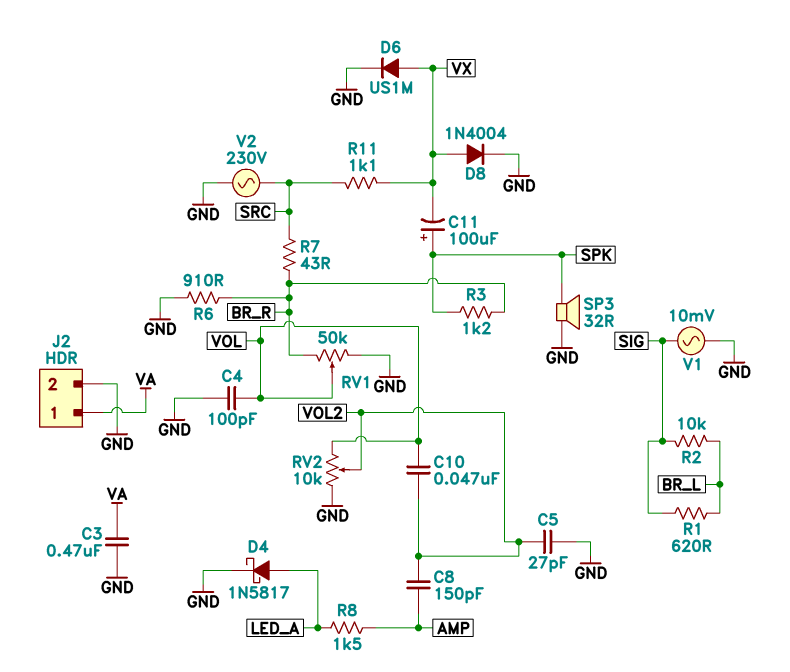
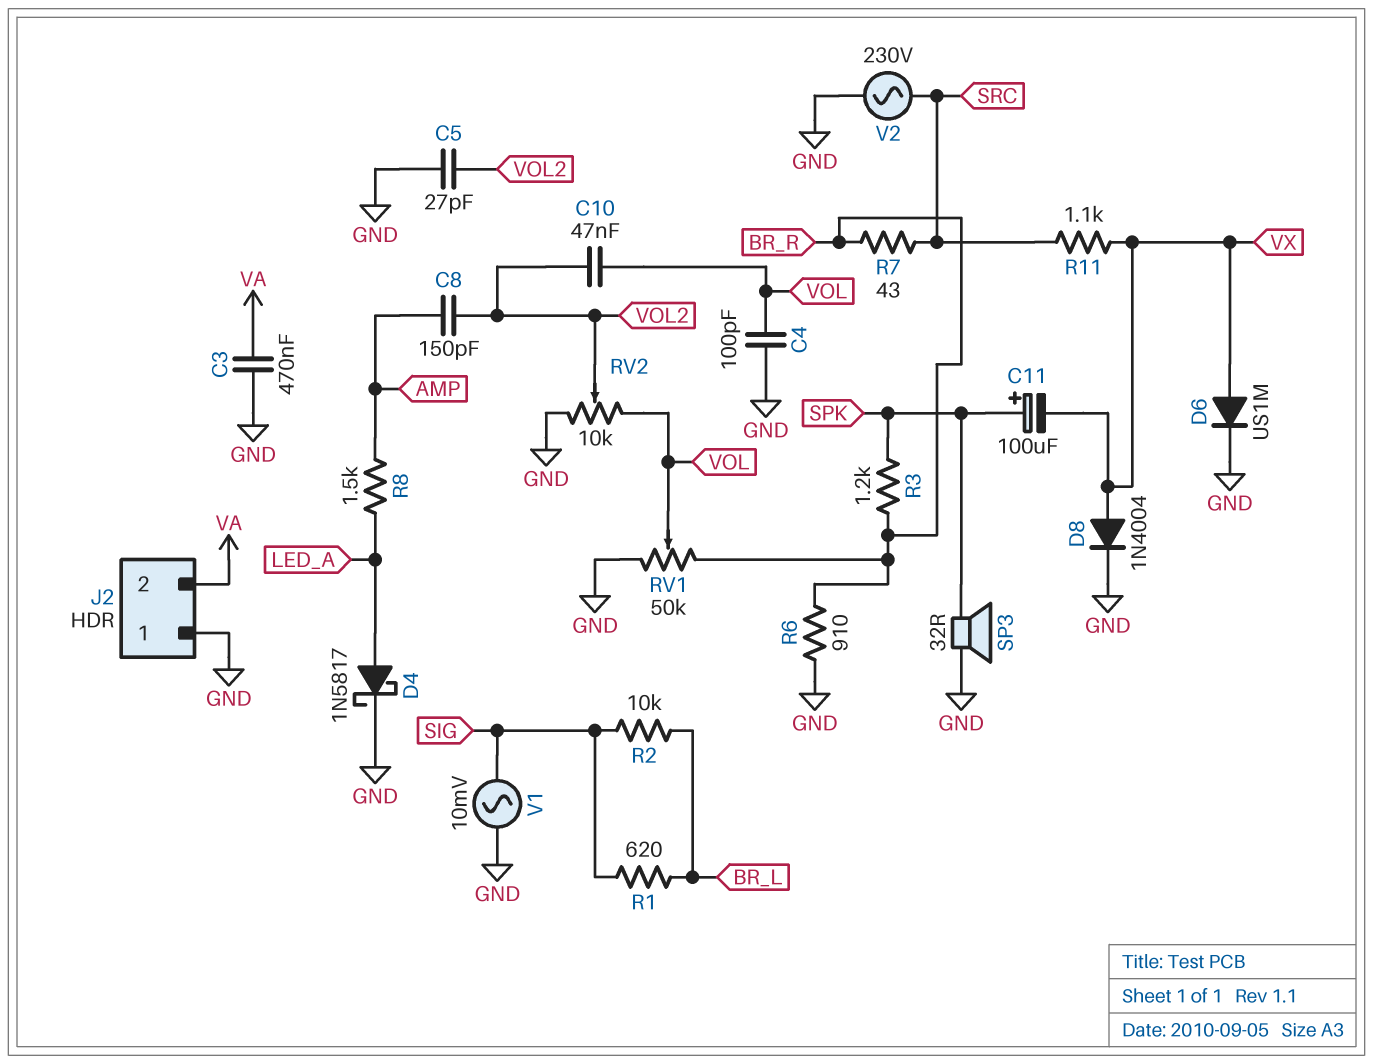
J2 pin 1: VA -> GND
J2 pin 2: GND -> VA

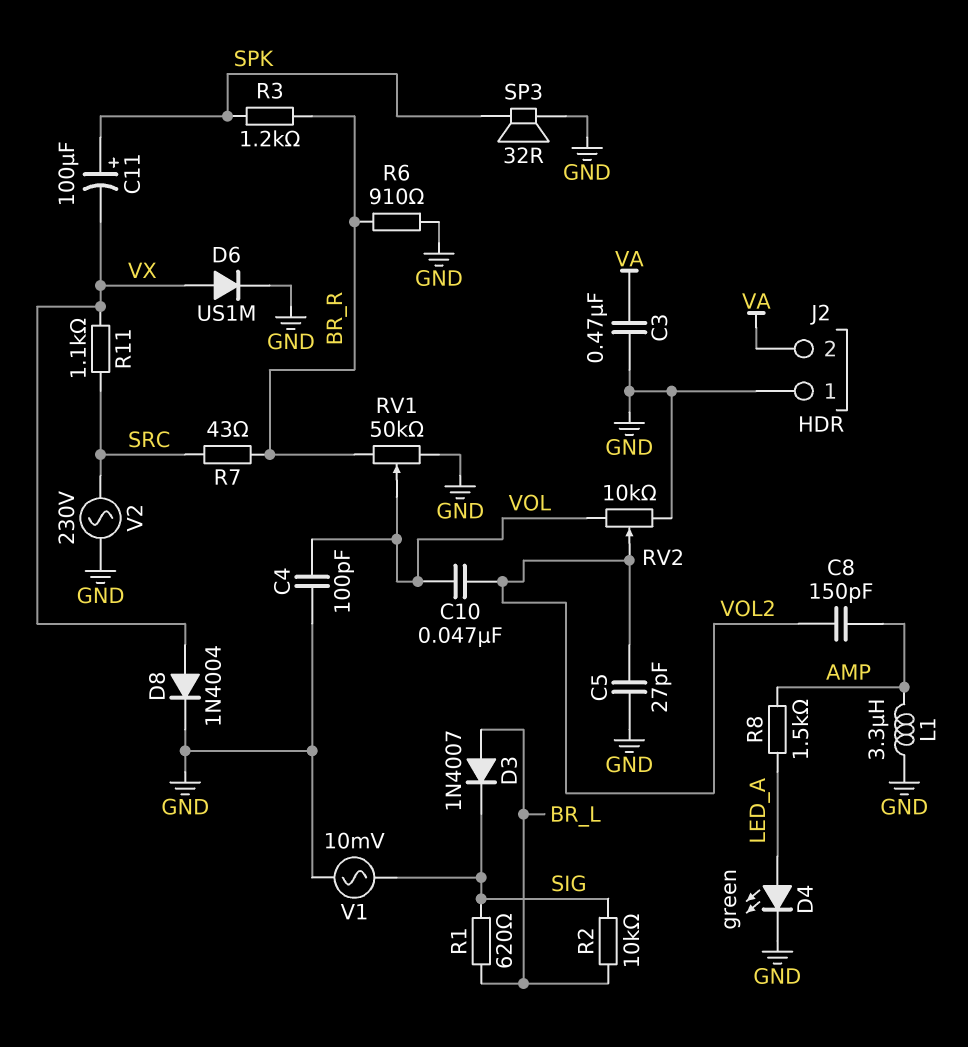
D3: none -> diode 1N4007 (A BR_L, K SIG)
D4: schottky 1N5817 (A LED_A, K GND) -> LED green (A LED_A, K GND)
L1: none -> 3.3uH (AMP, GND)

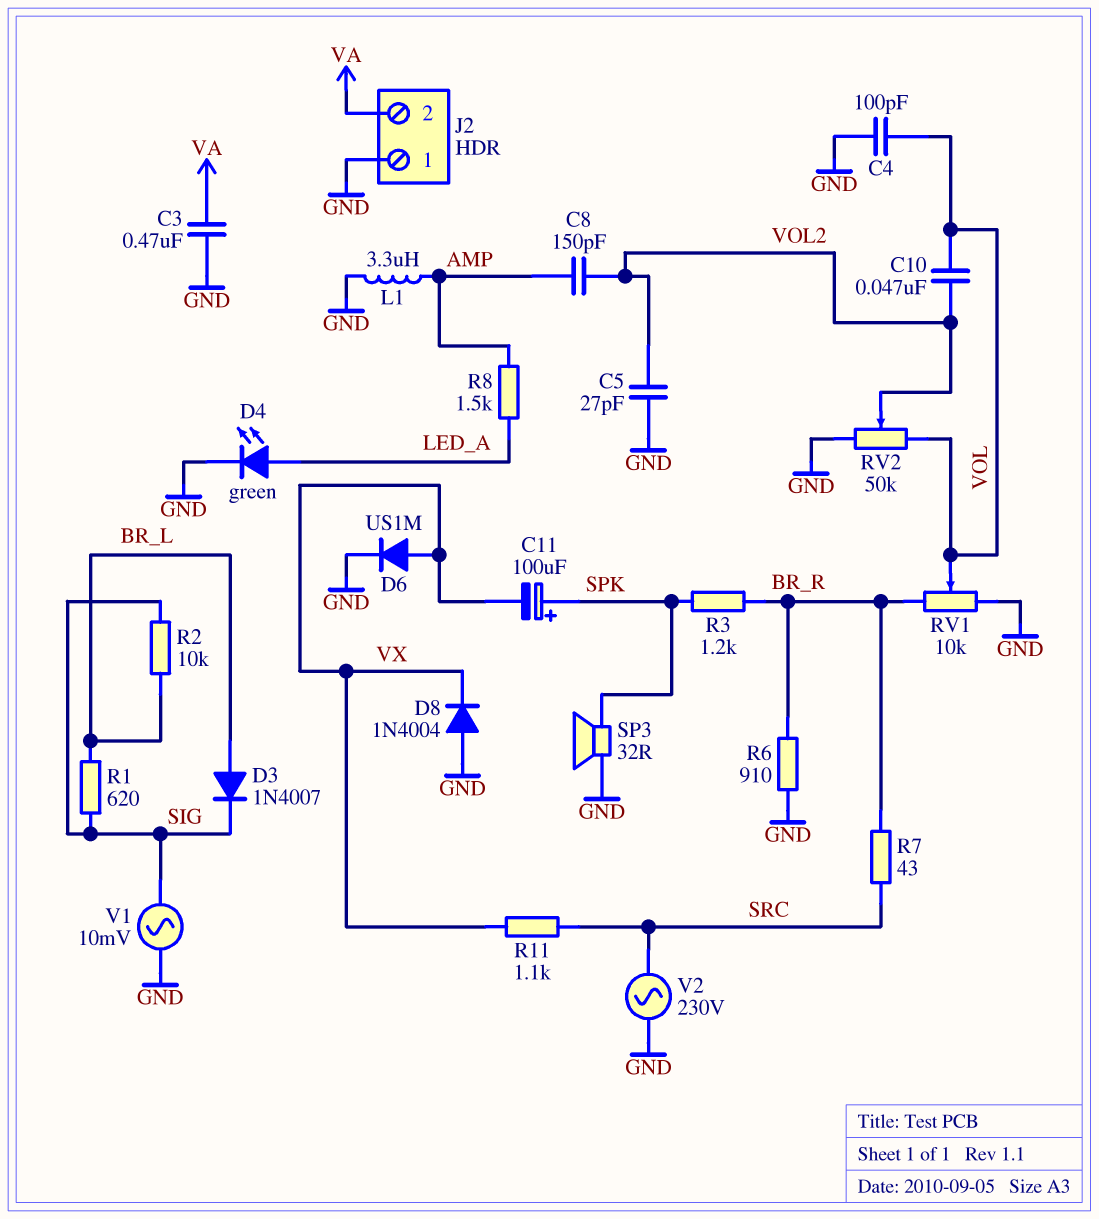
D8: diode 1N4004 (A VX, K GND) -> diode 1N4004 (A GND, K VX)
RV1: 50k (BR_R, GND, wiper VOL) -> 10k (BR_R, GND, wiper VOL)
RV2: 10k (GND, VOL, wiper VOL2) -> 50k (GND, VOL, wiper VOL2)

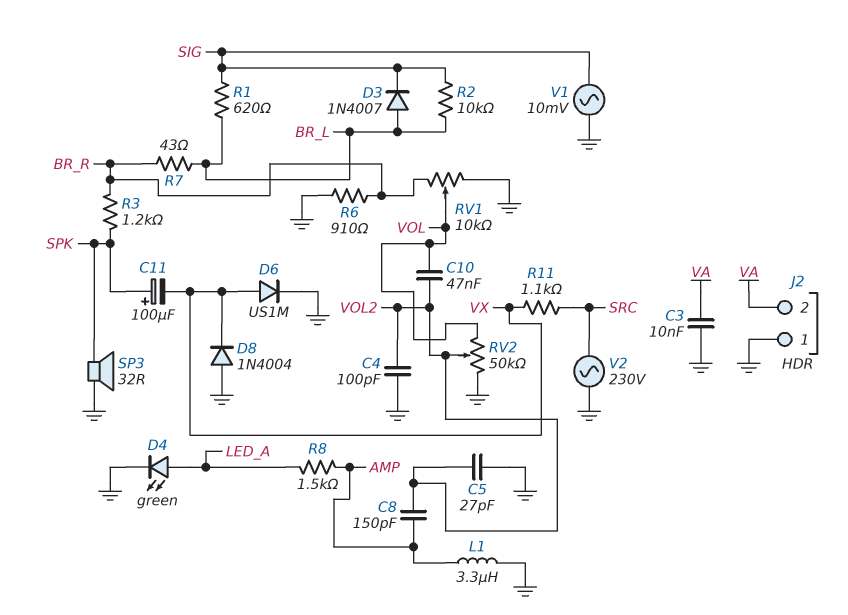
C3: 470nF (GND, VA) -> 10nF (GND, VA)
C4: 100pF (GND, VOL) -> 100pF (GND, VOL2)
R7: 43 (BR_R, SRC) -> 43 (BR_L, BR_R)

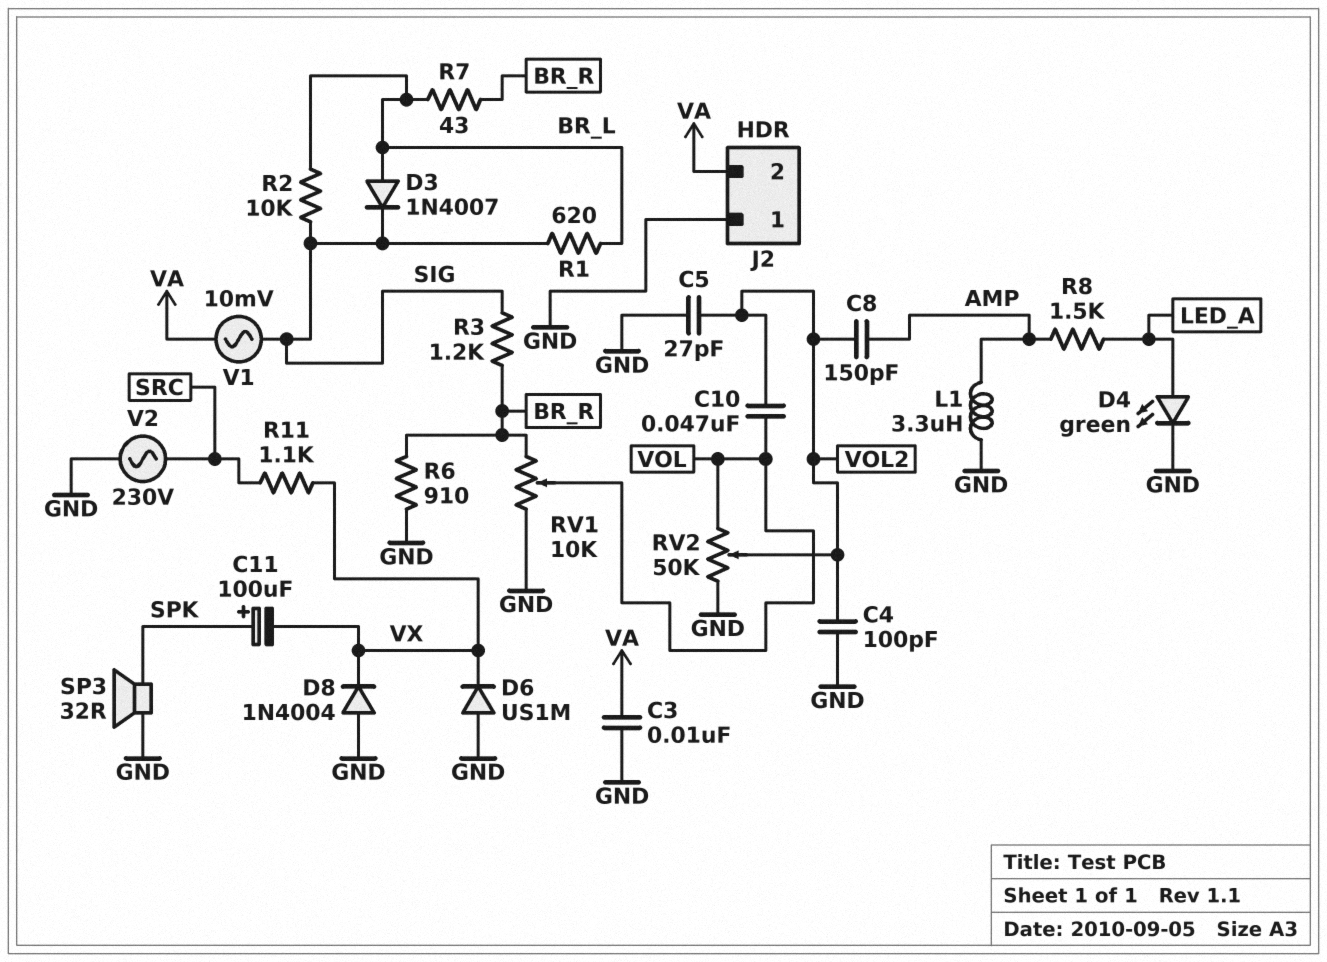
D6: diode US1M (A VX, K GND) -> diode US1M (A GND, K VX)
R3: 1.2k (BR_R, SPK) -> 1.2k (BR_R, SIG)
V1: AC 10mV (GND, SIG) -> AC 10mV (SIG, VA)

